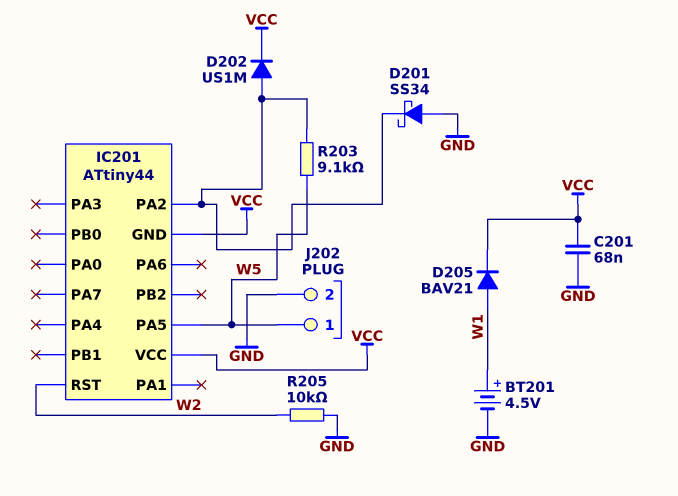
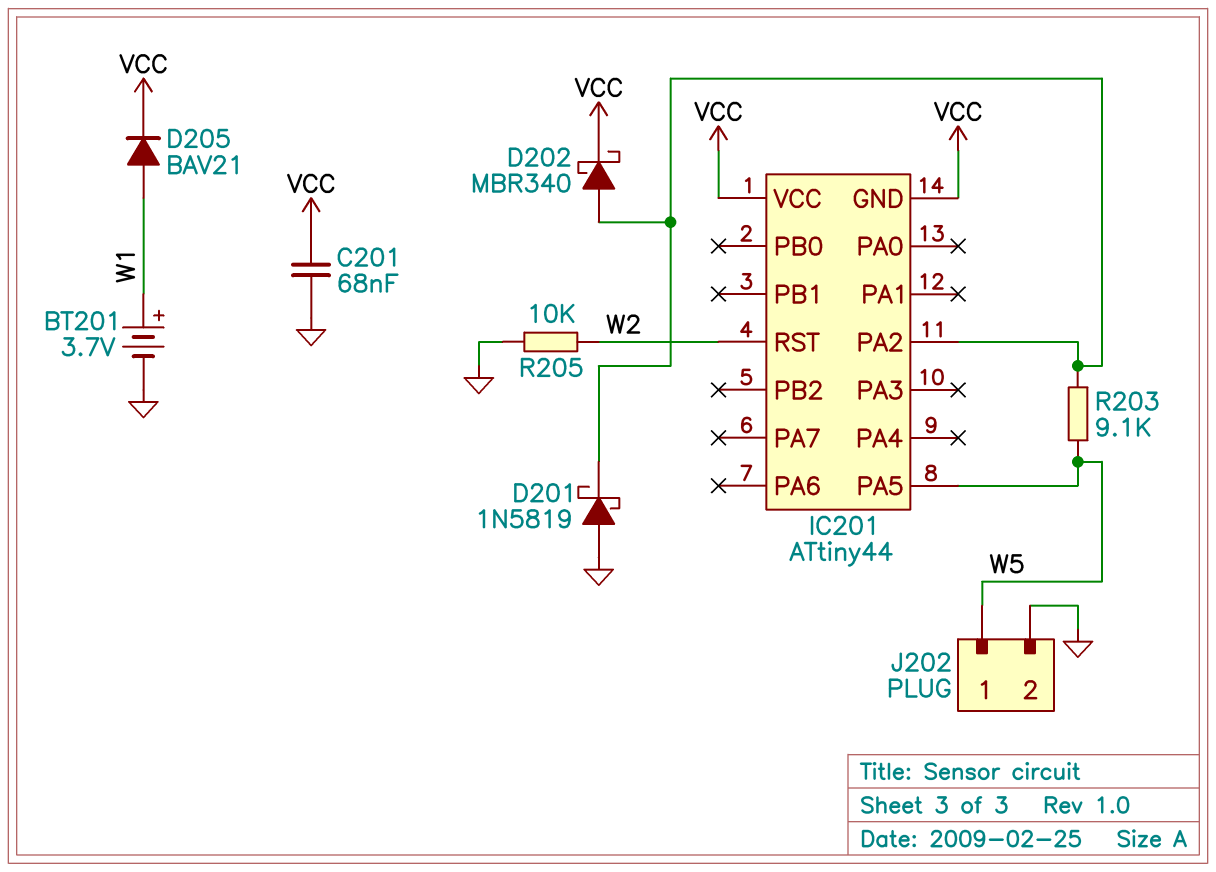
BT201: 4.5V (plus W1, minus GND) -> 3.7V (plus W1, minus GND)
D201: schottky SS34 (A GND, K IC201/PA2) -> schottky 1N5819 (A GND, K IC201/PA2)
D202: diode US1M (A IC201/PA2, K VCC) -> schottky MBR340 (A IC201/PA2, K VCC)

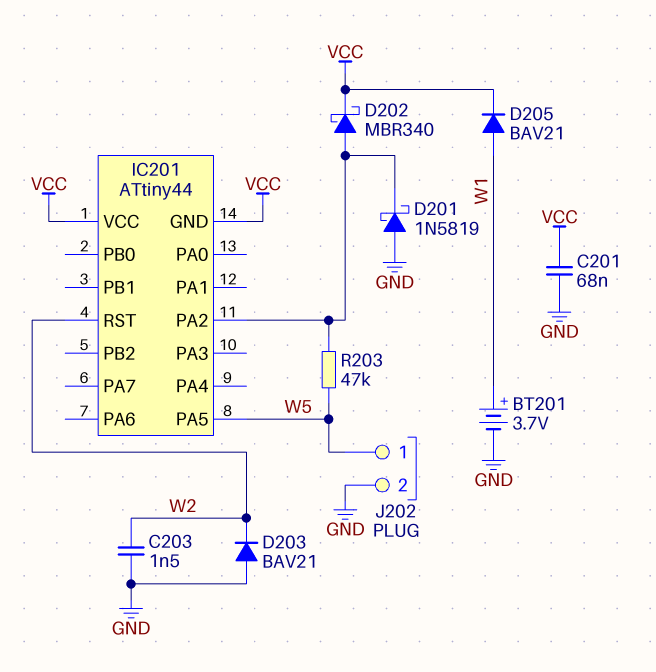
C203: none -> 1.5nF (GND, W2)
D203: none -> diode BAV21 (A GND, K W2)
R203: 9.1k (IC201/PA2, W5) -> 47k (IC201/PA2, W5)
R205: 10k (GND, W2) -> none

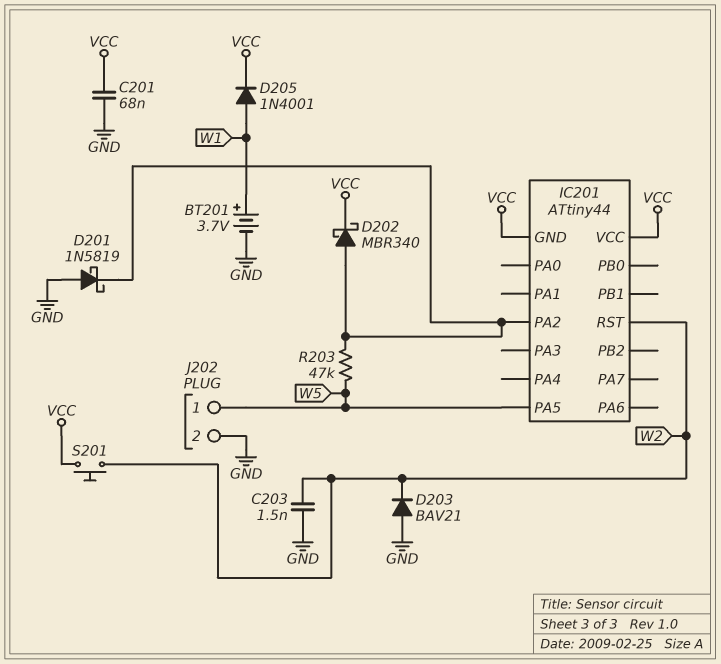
D205: diode BAV21 (A W1, K VCC) -> diode 1N4001 (A W1, K VCC)
S201: none -> button (VCC, W2)

